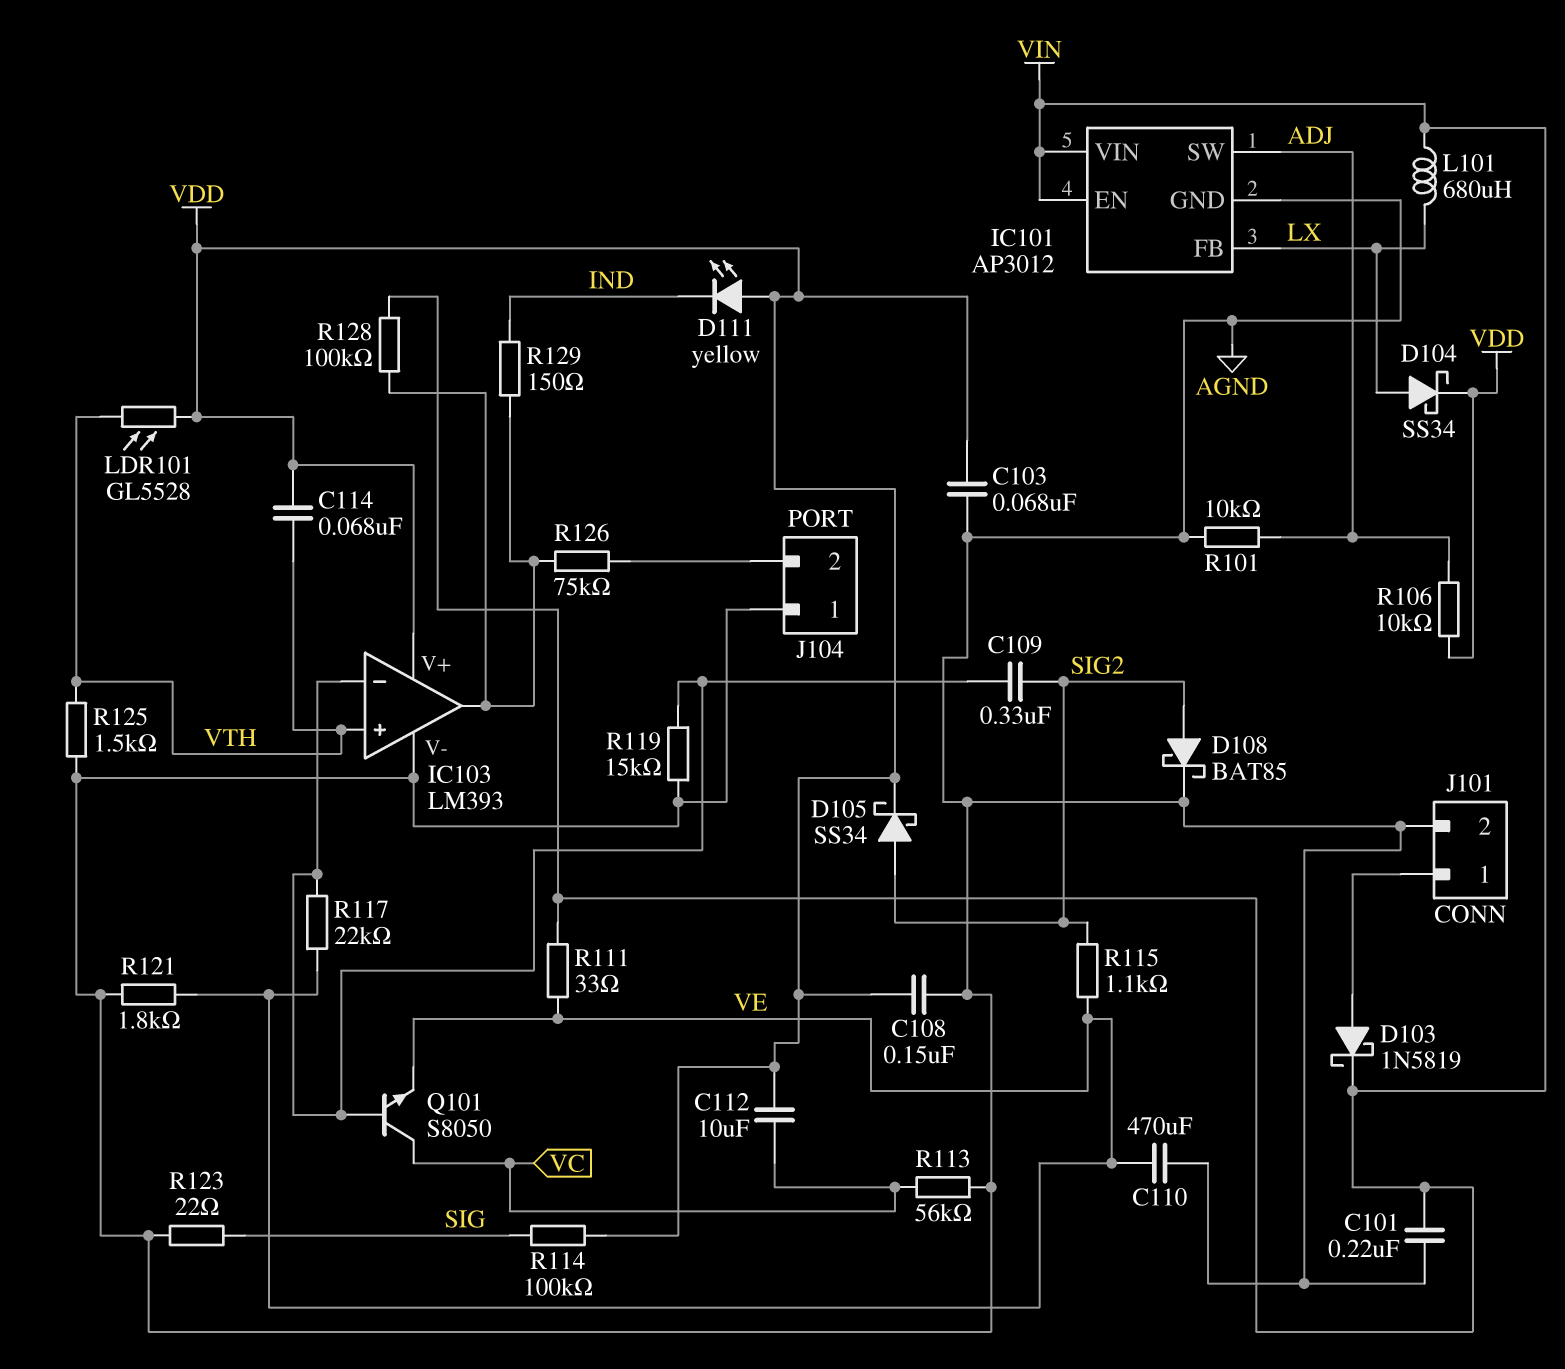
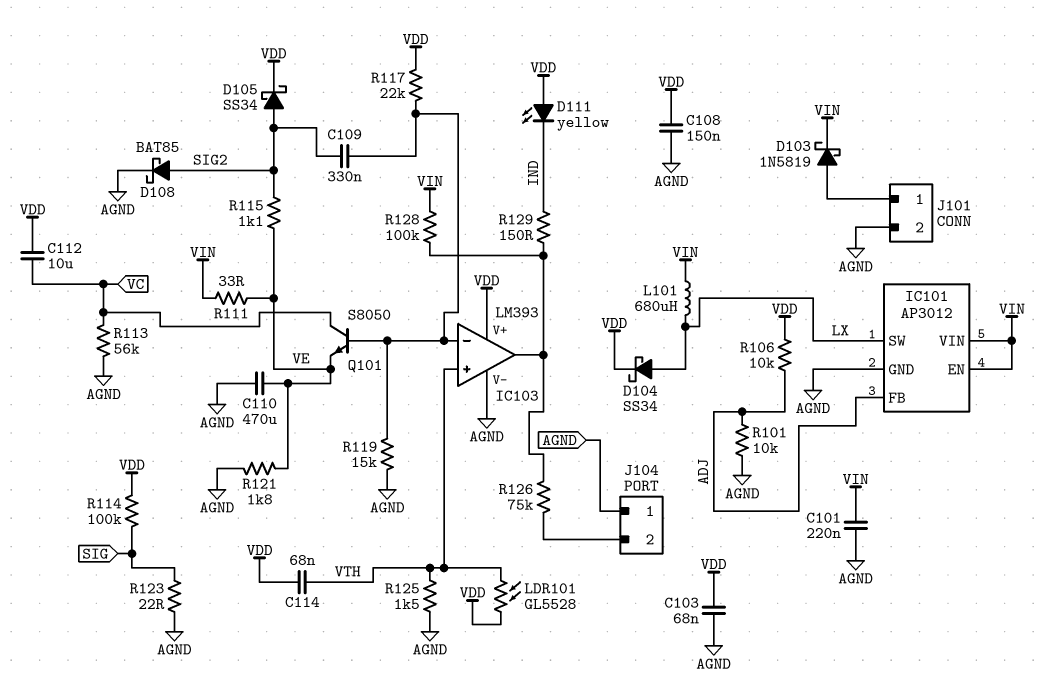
IC101 pin FB: LX -> ADJ
IC101 pin SW: ADJ -> LX
R117: 22k (IC103/in-, VE) -> 22k (IC103/in-, VDD)

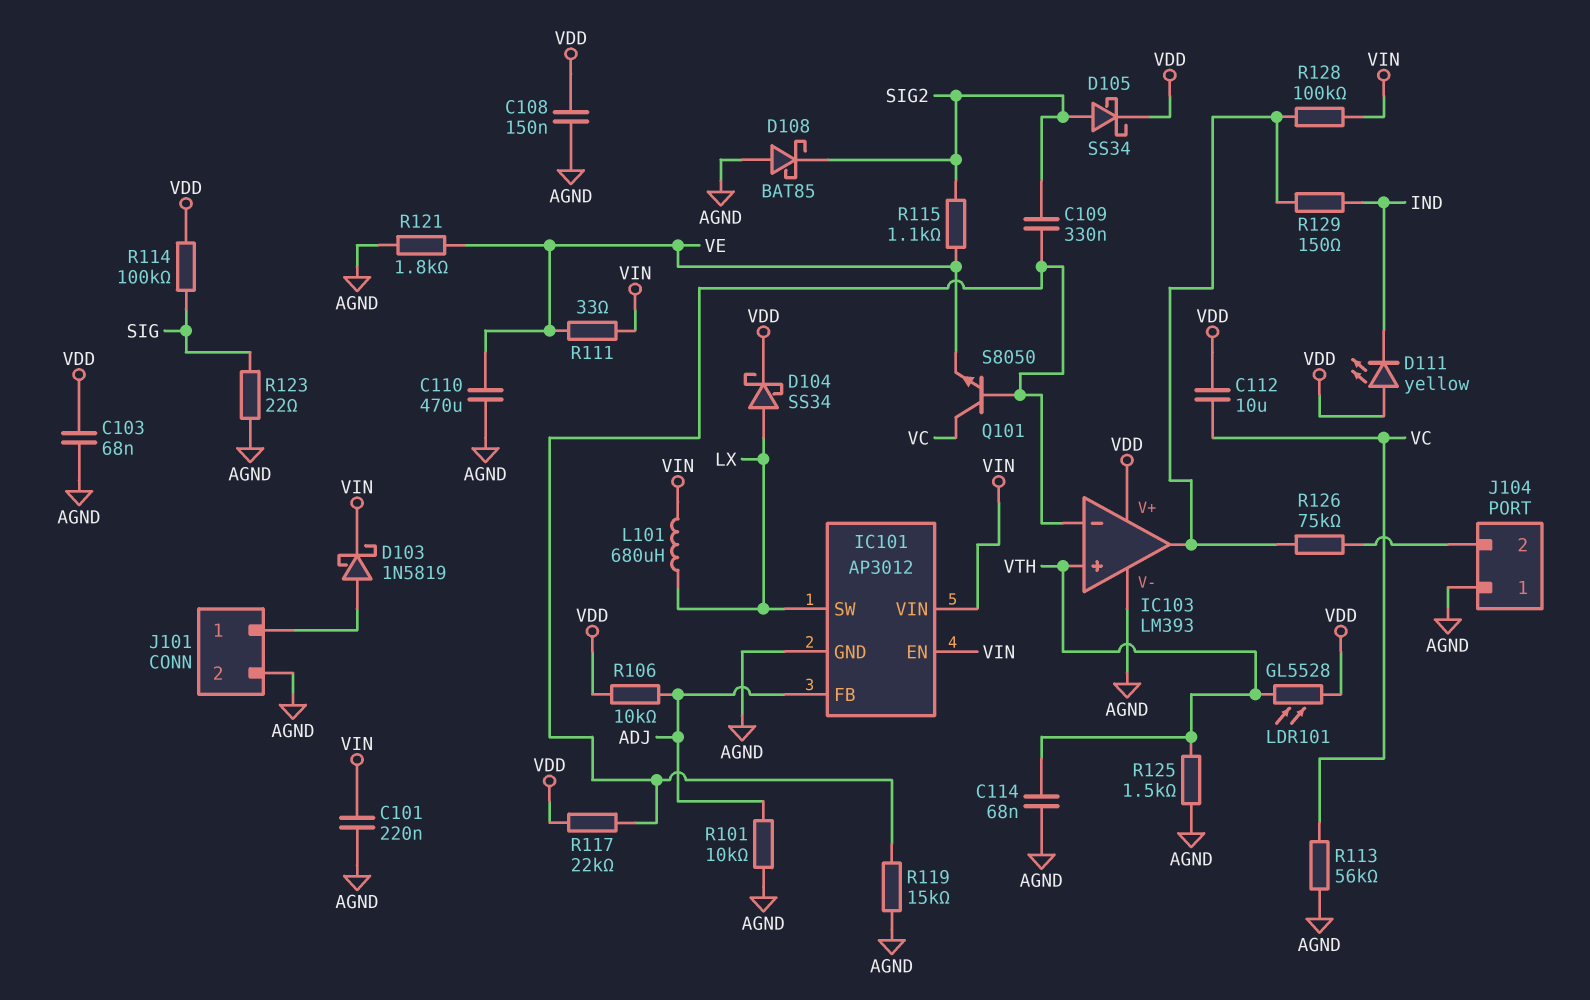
C114: 68nF (VDD, VTH) -> 68nF (AGND, VTH)
D108: schottky BAT85 (A SIG2, K AGND) -> schottky BAT85 (A AGND, K SIG2)

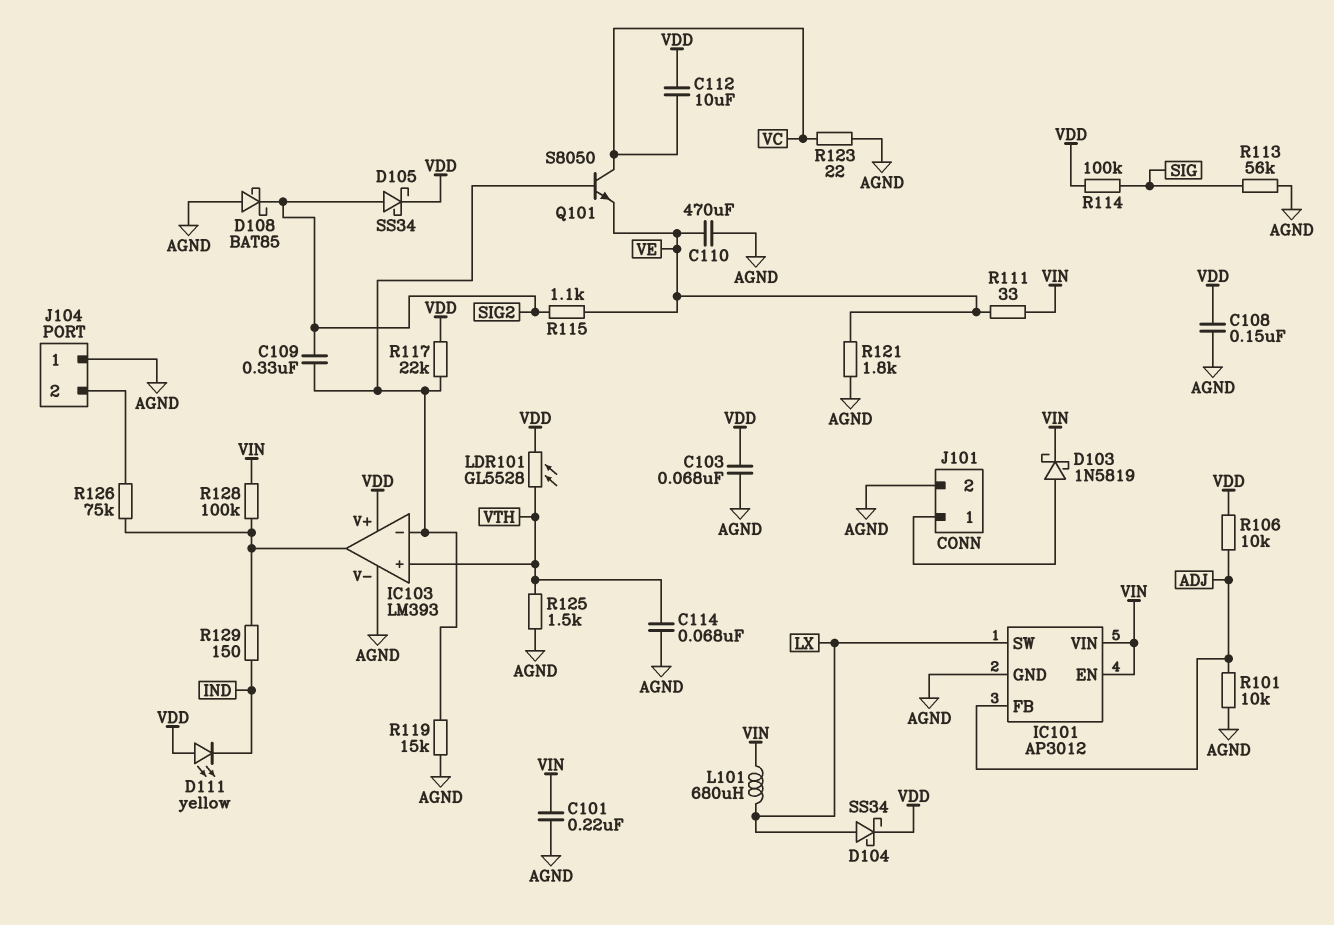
R113: 56k (AGND, VC) -> 56k (AGND, SIG)
R123: 22 (AGND, SIG) -> 22 (AGND, VC)

